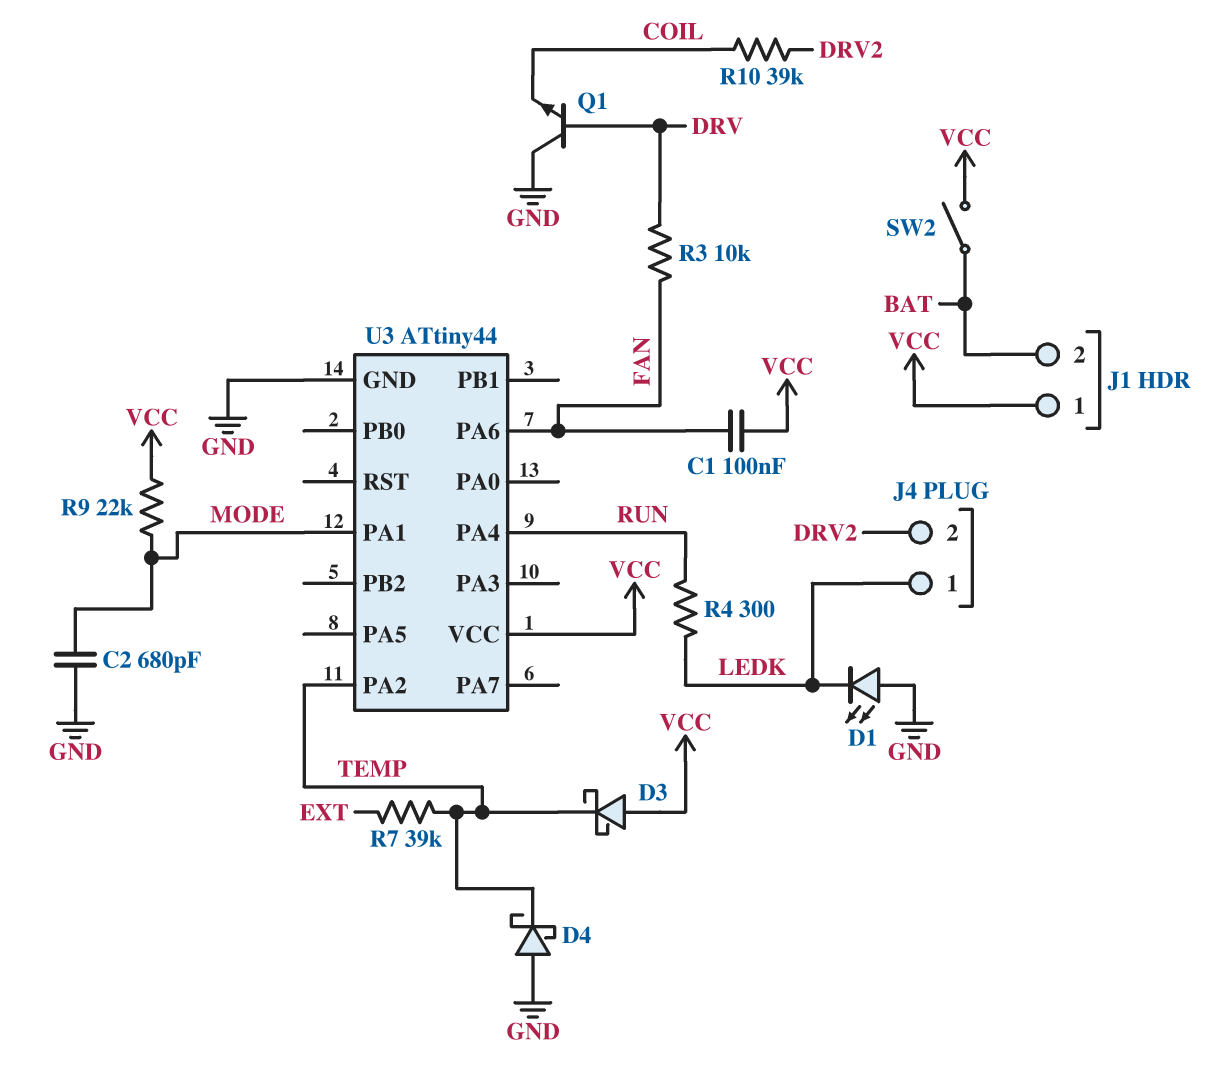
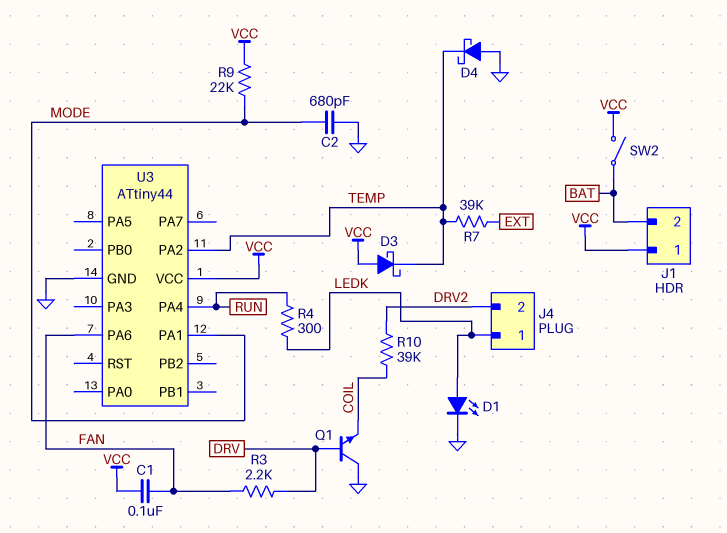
D1: LED (A GND, K LEDK) -> LED (A LEDK, K GND)
R3: 10k (DRV, FAN) -> 2.2k (DRV, FAN)

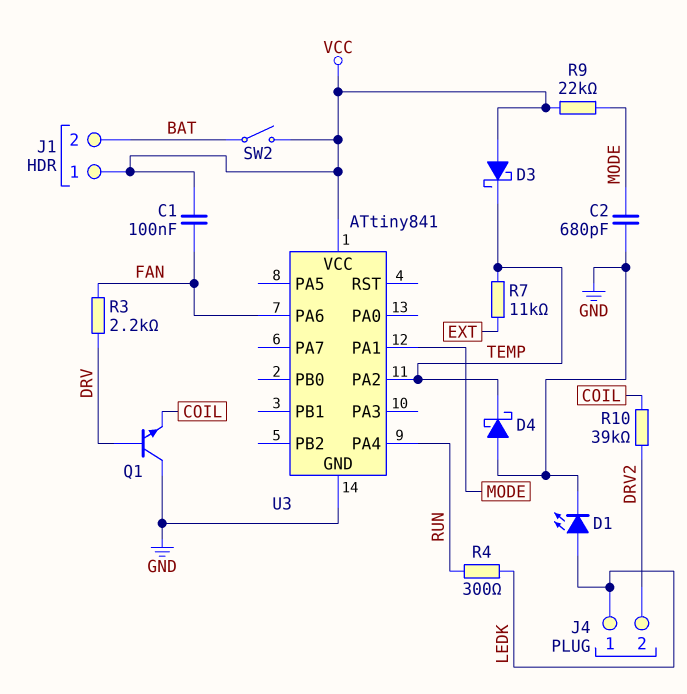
R7: 39k (EXT, TEMP) -> 11k (EXT, TEMP)
U3: ATtiny44 -> ATtiny841

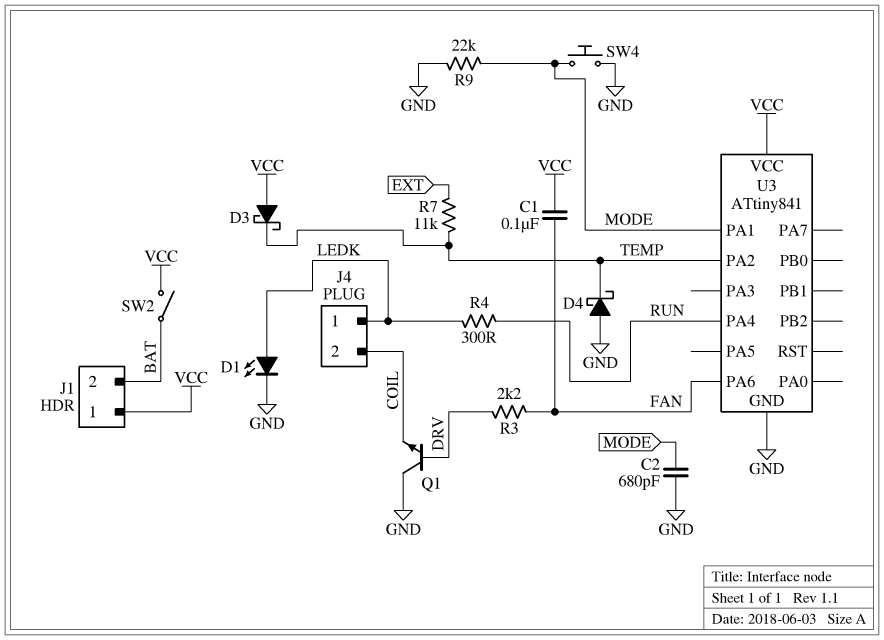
J4 pin 2: DRV2 -> COIL
R9: 22k (MODE, VCC) -> 22k (GND, MODE)
R10: 39k (COIL, DRV2) -> none
SW4: none -> button (GND, MODE)

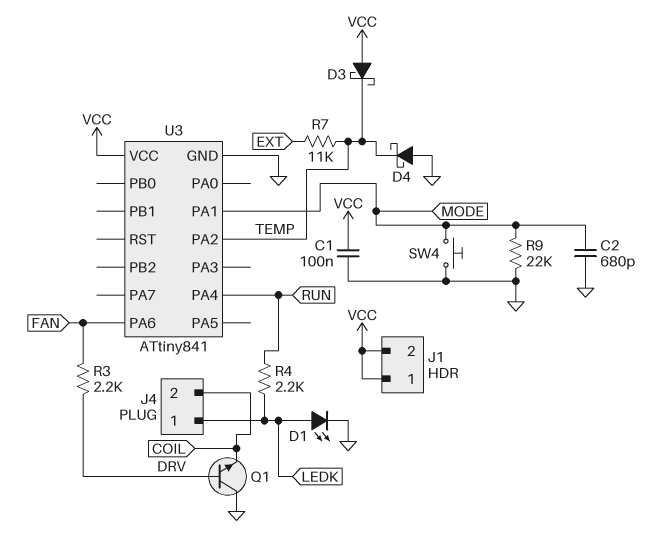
C1: 100nF (FAN, VCC) -> 100nF (GND, VCC)
J1 pin 2: BAT -> VCC
R4: 300 (LEDK, RUN) -> 2.2k (LEDK, RUN)
SW2: switch (BAT, VCC) -> none

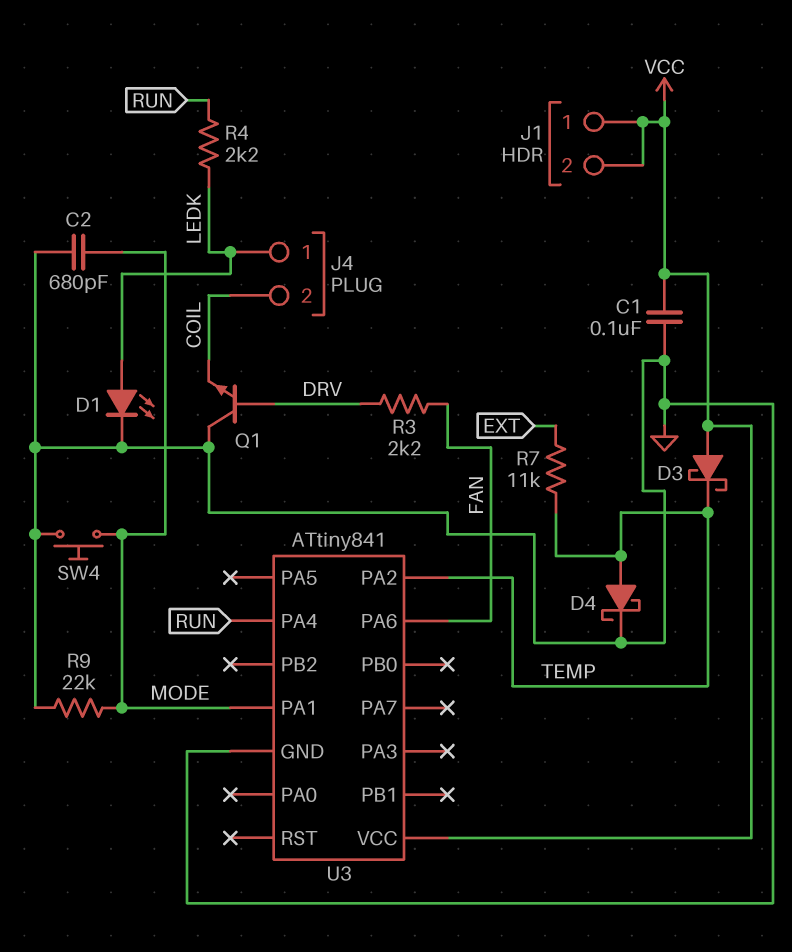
D4: schottky (A GND, K TEMP) -> schottky (A TEMP, K GND)

